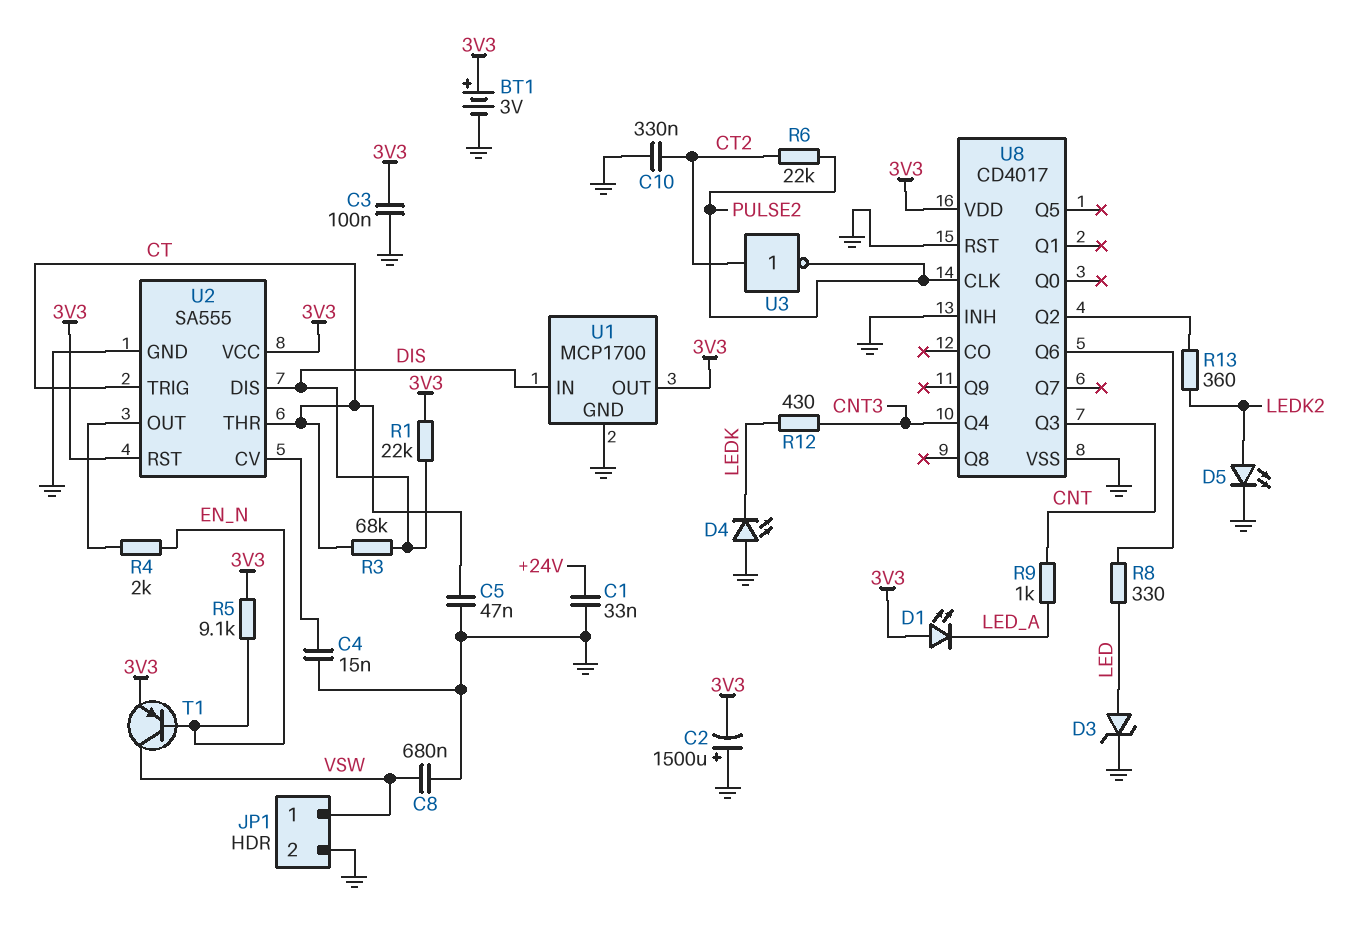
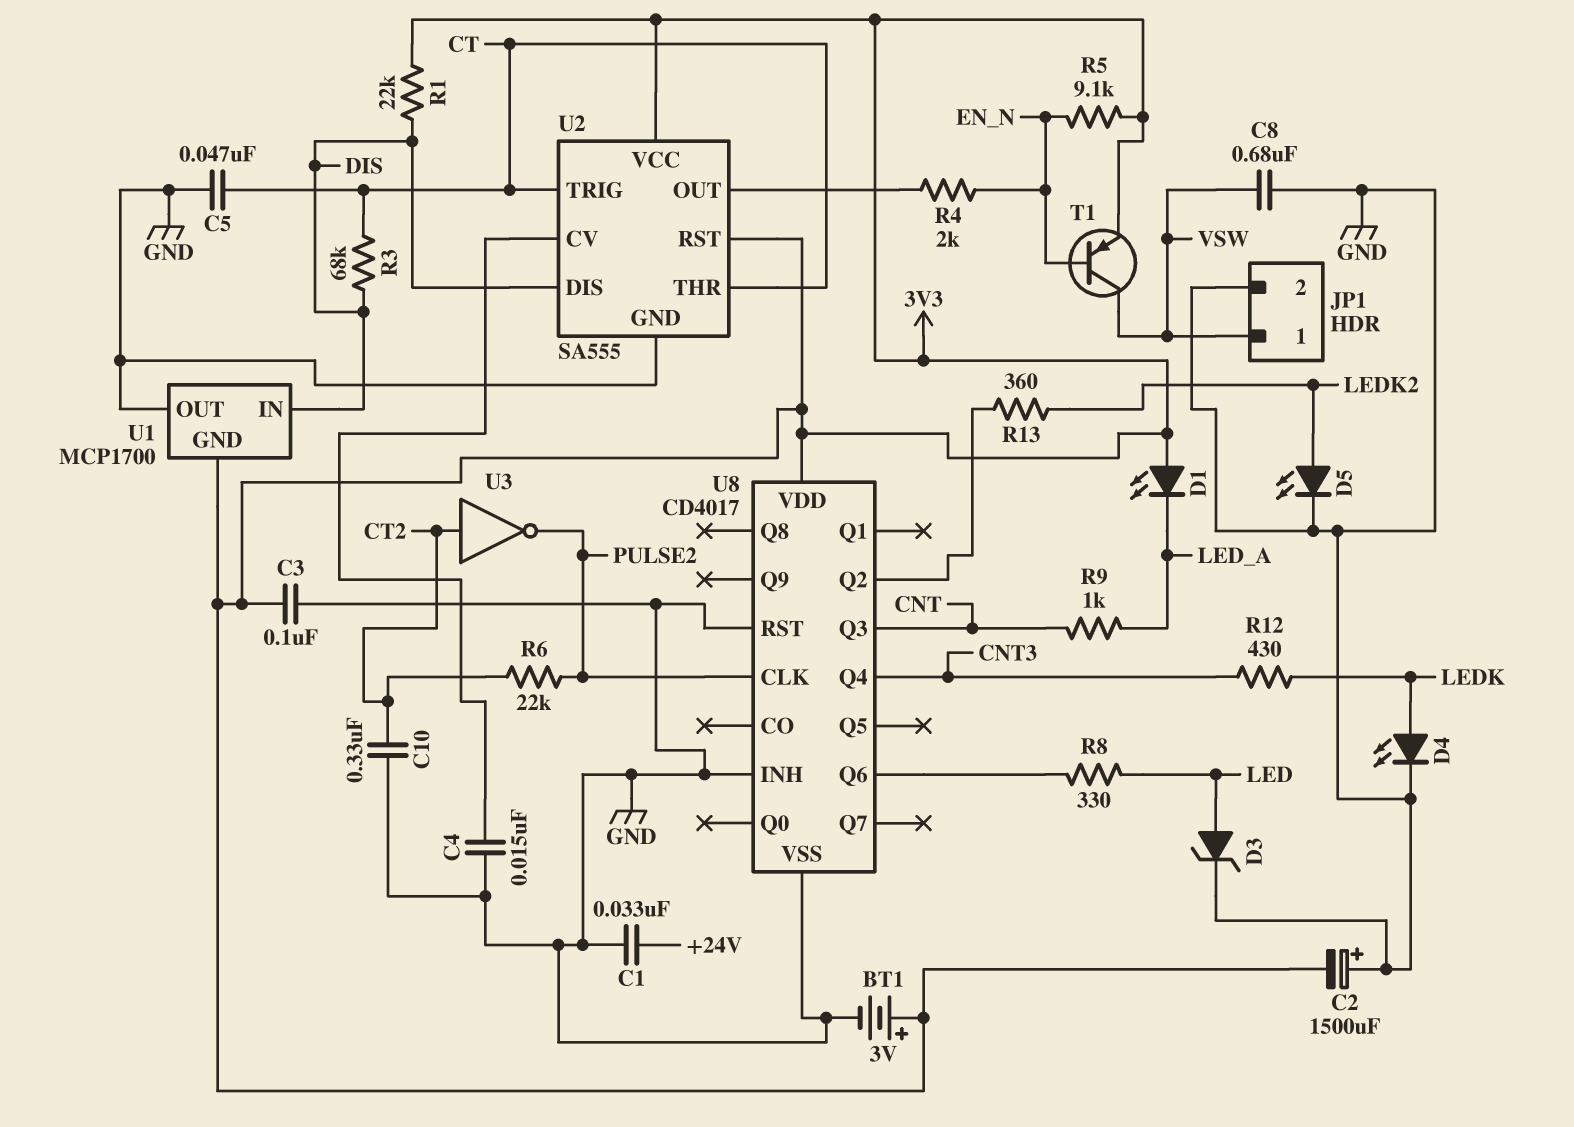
D4: LED (A GND, K LEDK) -> LED (A LEDK, K GND)
U1 pin GND: GND -> 3V3
U1 pin OUT: 3V3 -> GND

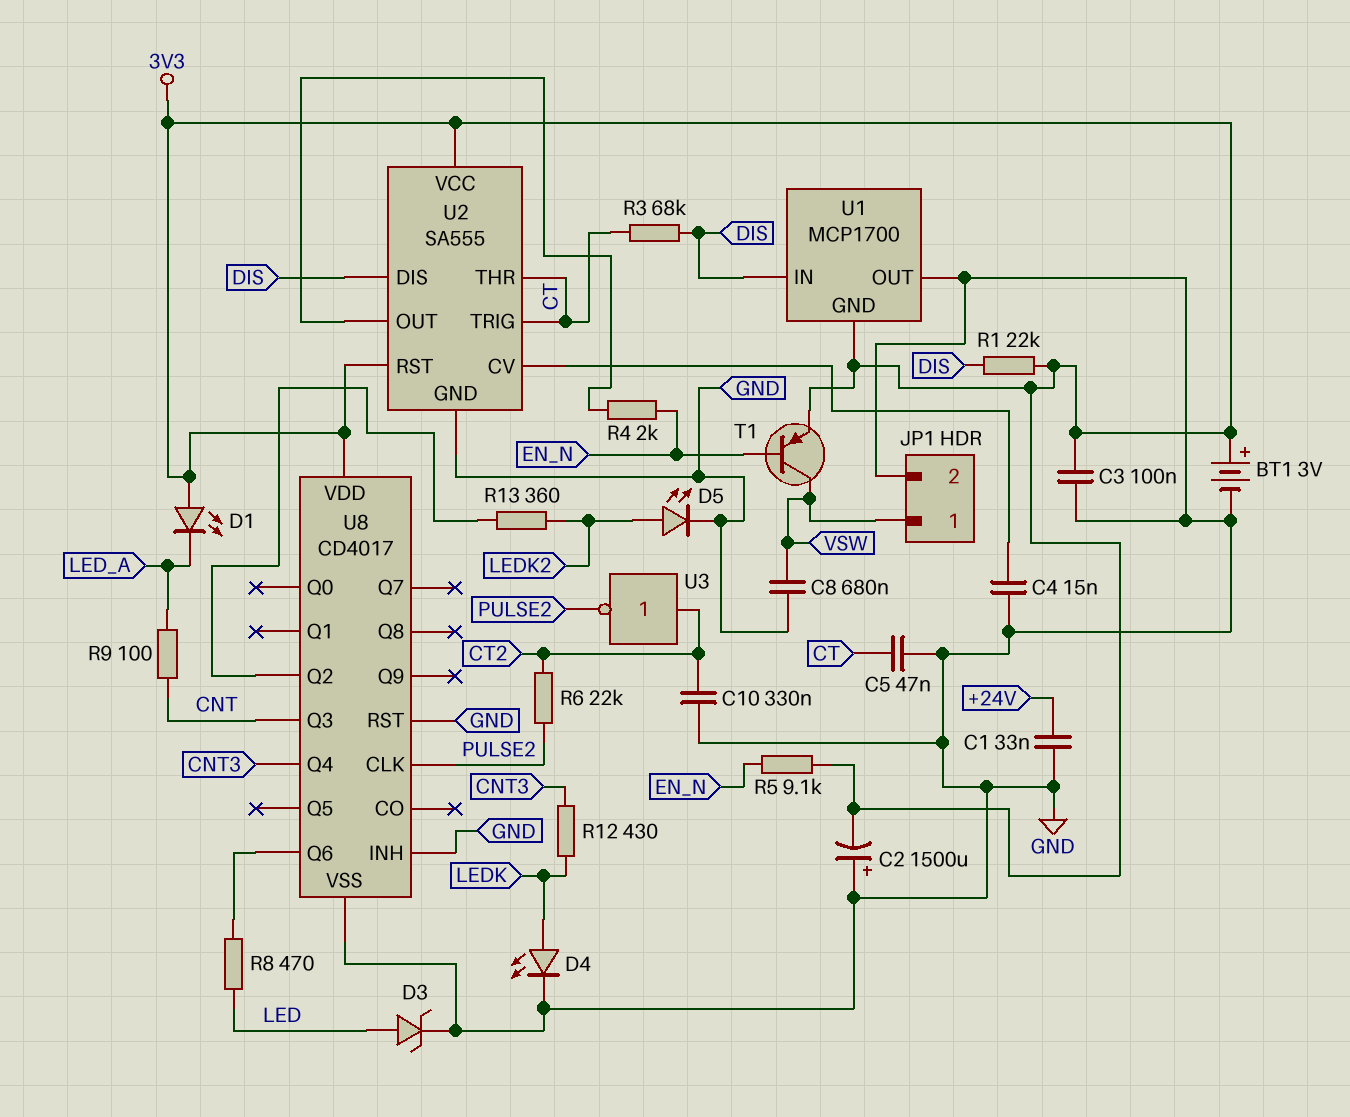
R8: 330 (LED, U8/Q6) -> 470 (LED, U8/Q6)
R9: 1k (CNT, LED_A) -> 100 (CNT, LED_A)

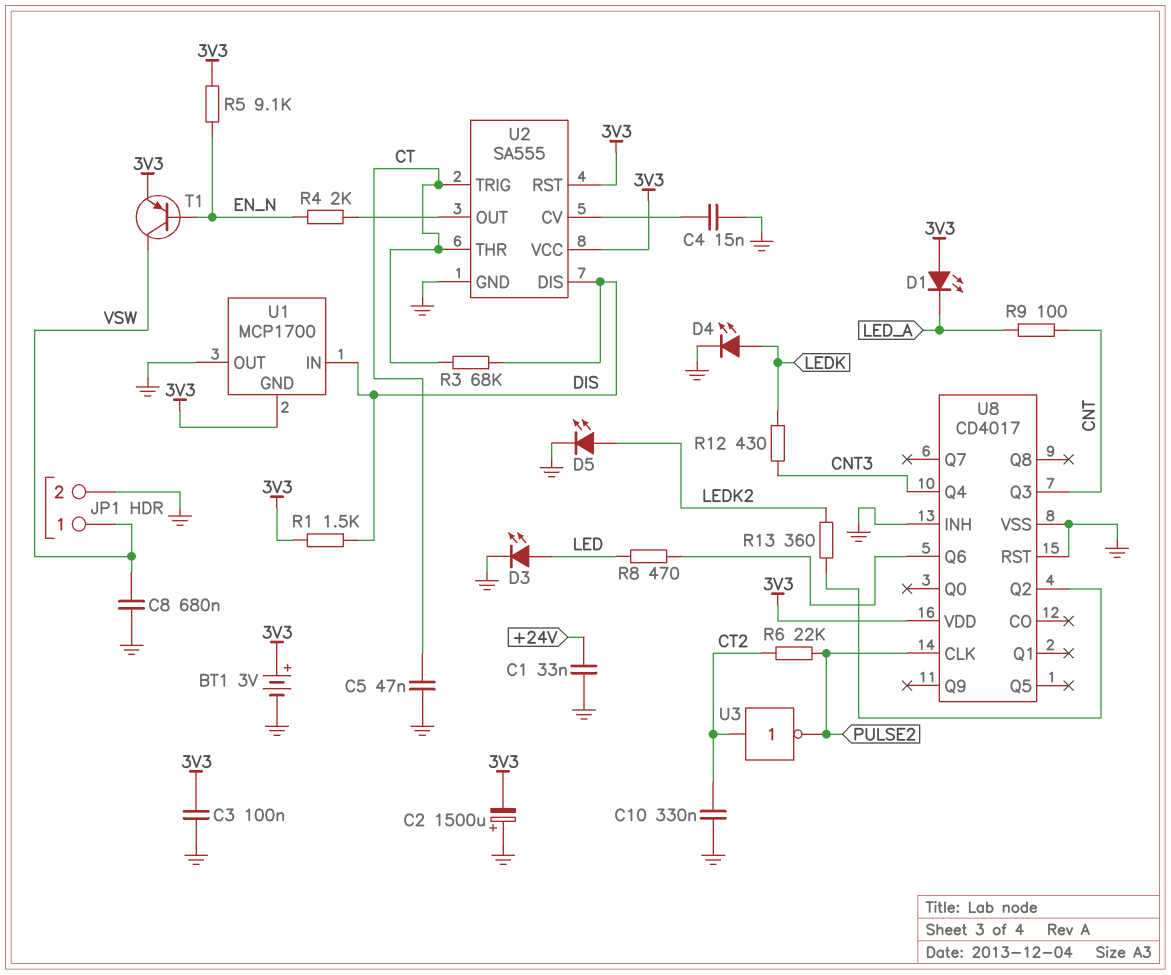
D3: zener (A LED, K GND) -> LED (A LED, K GND)
R1: 22k (3V3, DIS) -> 1.5k (3V3, DIS)

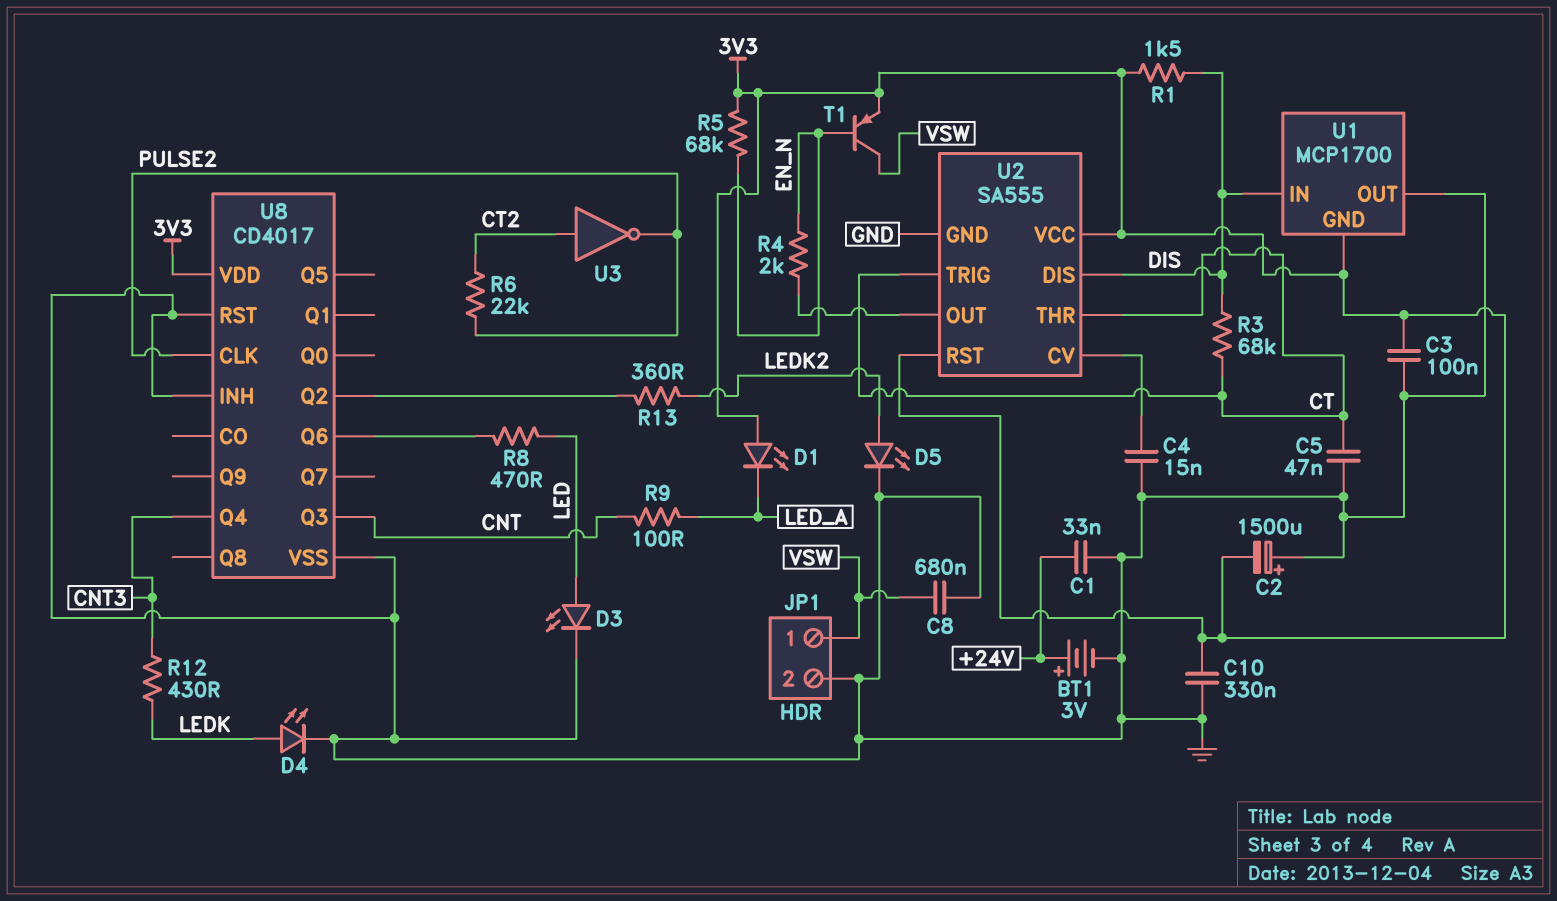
BT1: 3V (plus 3V3, minus GND) -> 3V (plus +24V, minus GND)
C10: 330nF (CT2, GND) -> 330nF (3V3, GND)
R5: 9.1k (3V3, EN_N) -> 68k (3V3, EN_N)

